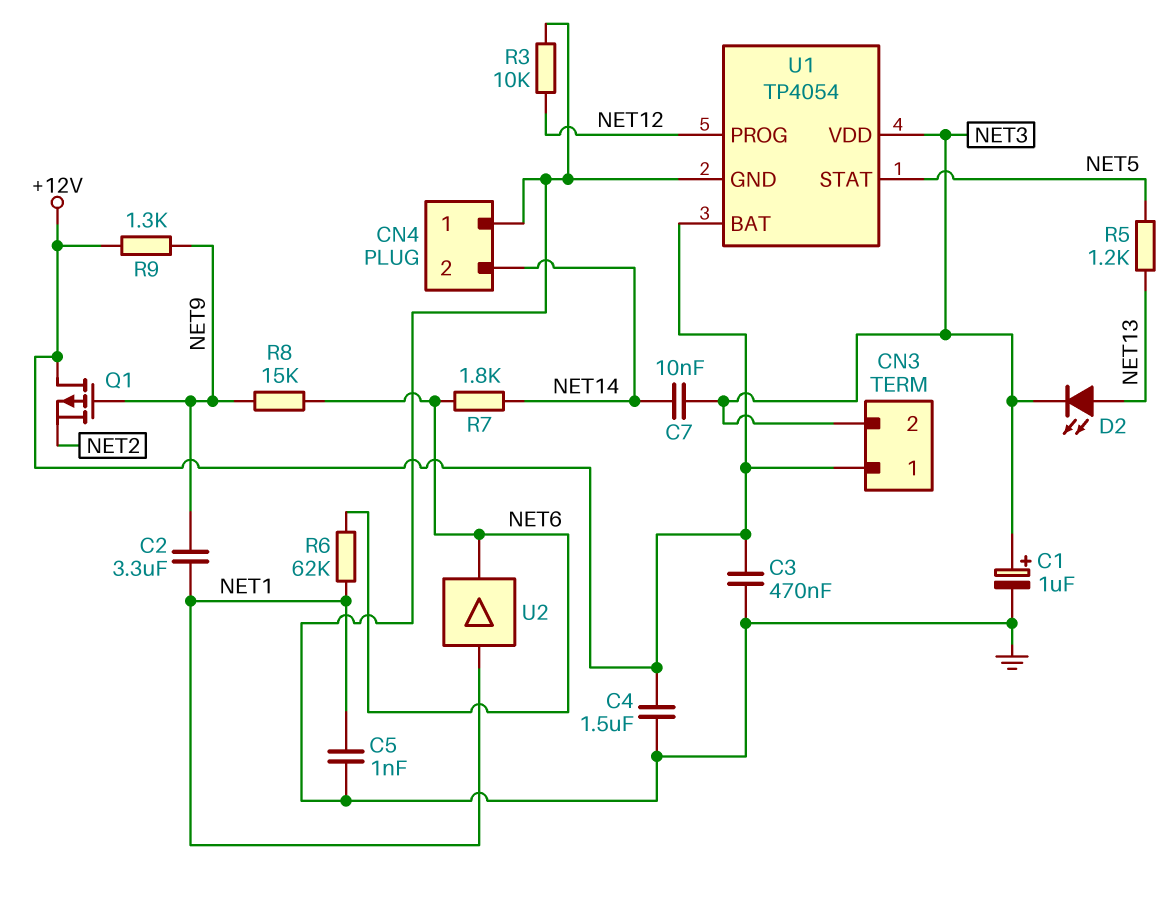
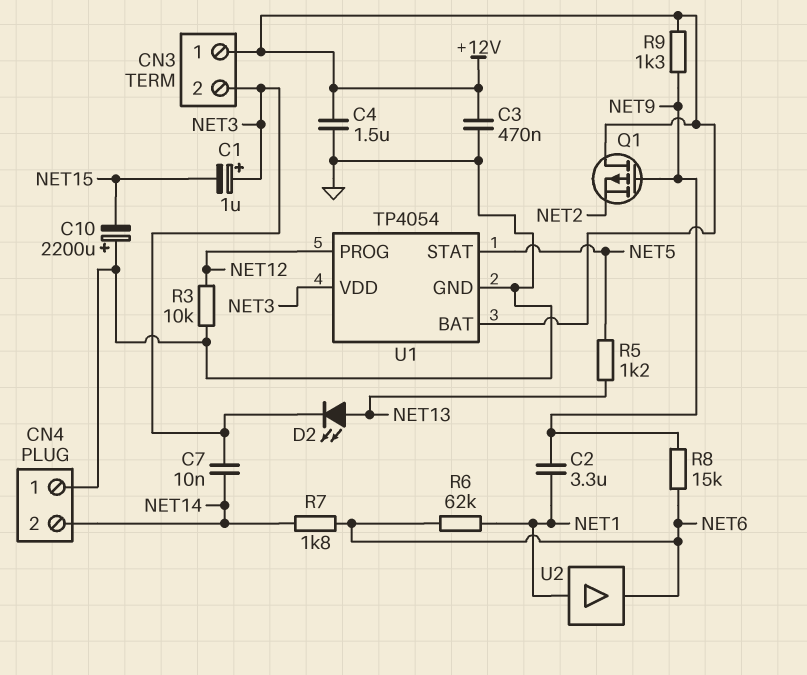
C1: 1uF (plus NET3, minus GND) -> 1uF (plus NET3, minus NET15)
C5: 1nF (GND, NET1) -> none
C10: none -> 2200uF (plus GND, minus NET15)

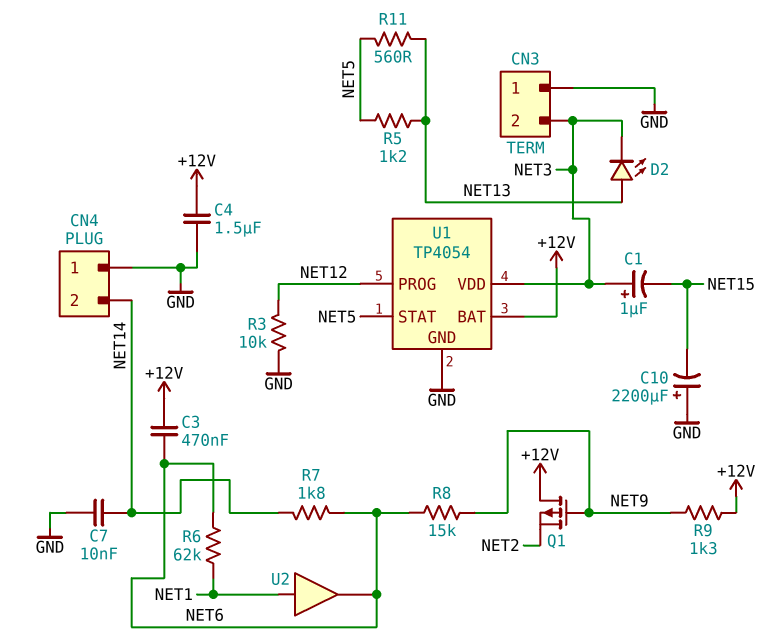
C2: 3.3uF (NET1, NET9) -> none
C3: 470nF (+12V, GND) -> 470nF (+12V, NET6)
C7: 10nF (NET3, NET14) -> 10nF (GND, NET14)
CN3 pin 1: +12V -> GND
R11: none -> 560 (NET5, NET13)

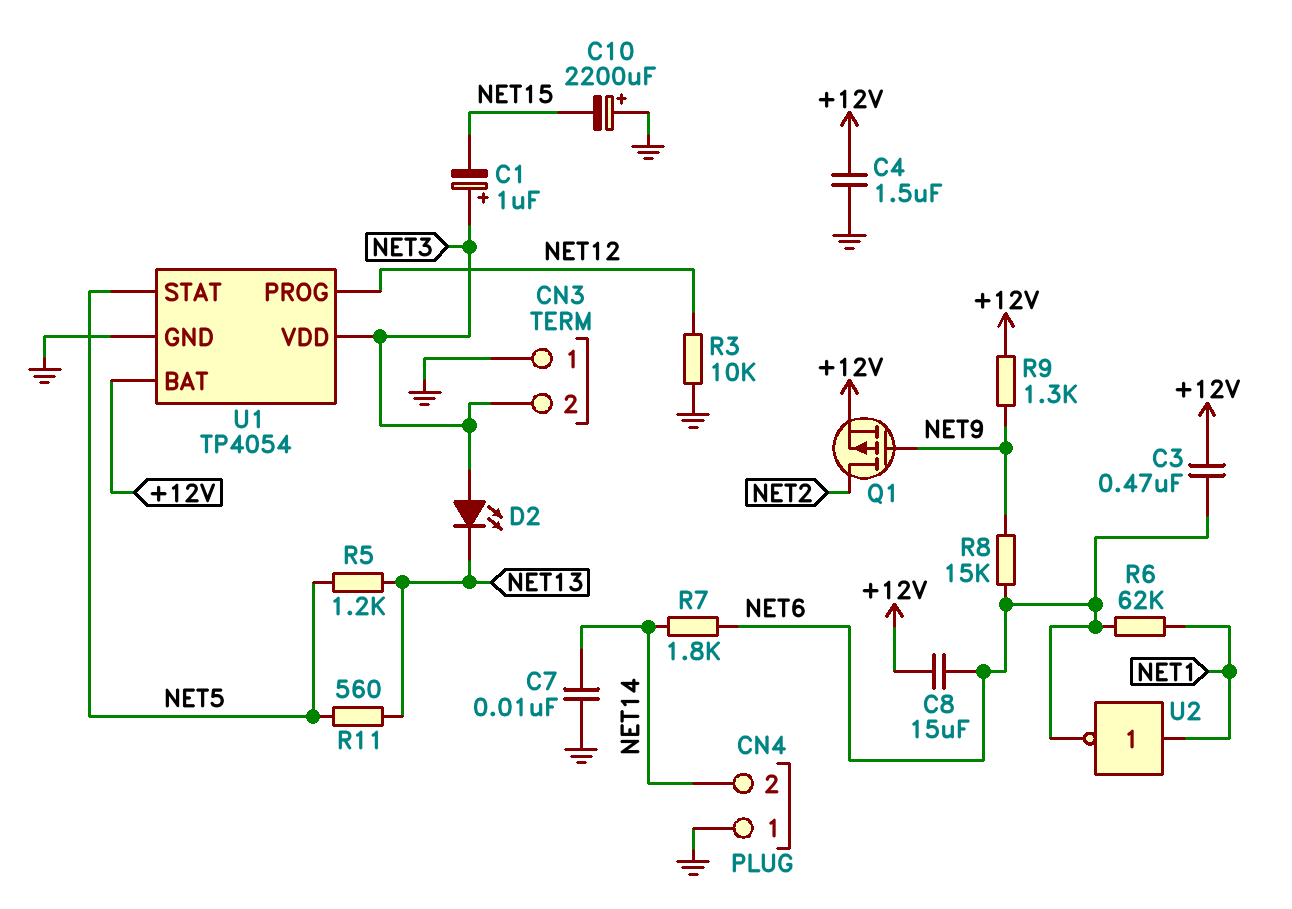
C8: none -> 15uF (+12V, NET6)
D2: LED (A NET13, K NET3) -> LED (A NET3, K NET13)
Q1: PMOS (G NET9, D +12V, S NET2) -> PMOS (G NET9, D NET2, S +12V)
U2: buffer (in NET1, out NET6) -> NOT (in NET1, out NET6)

